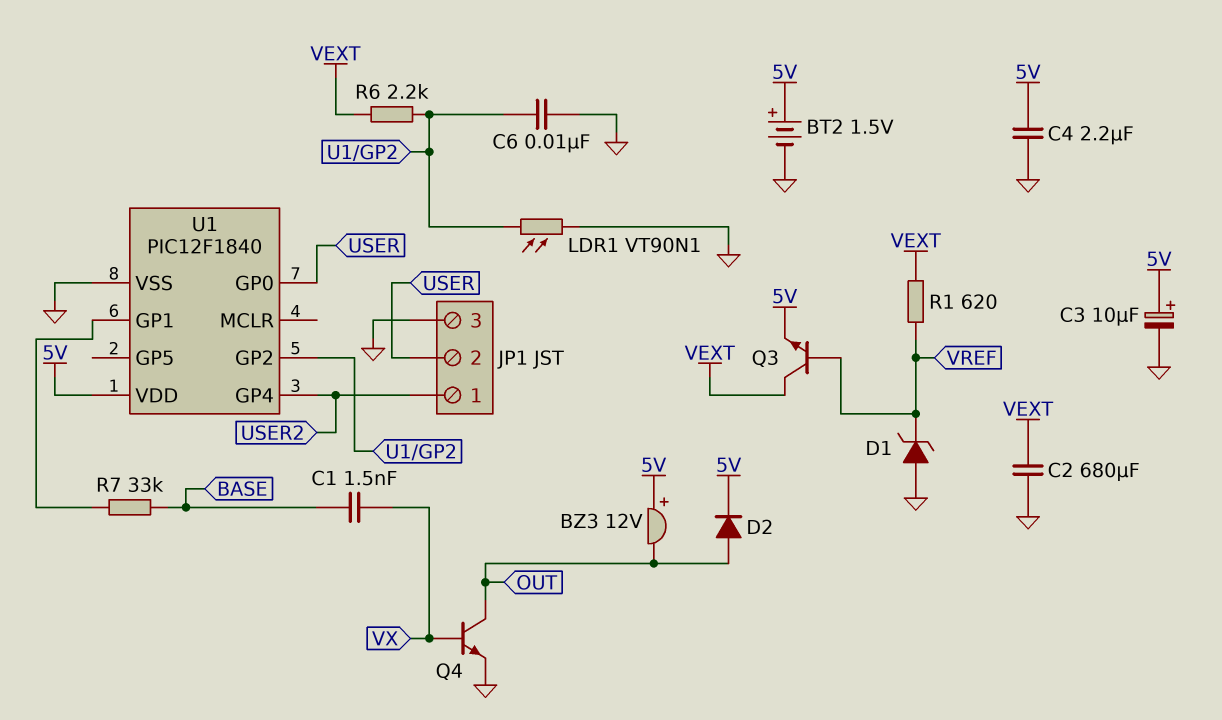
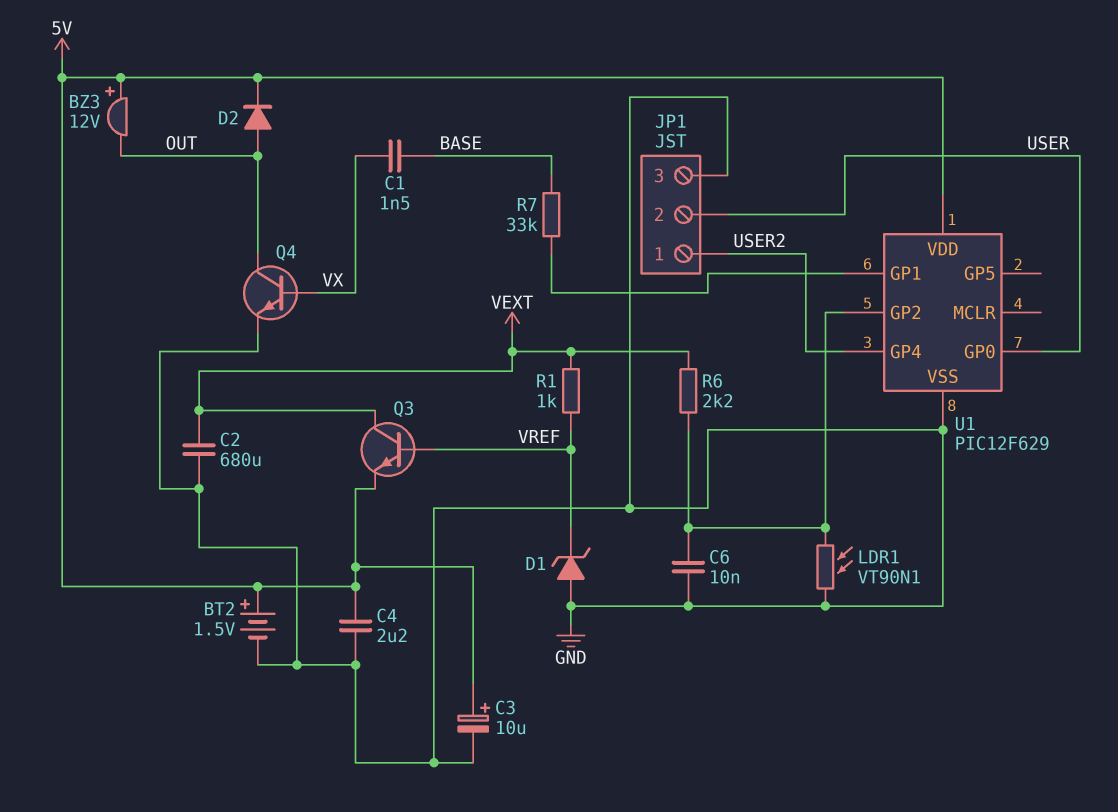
R1: 620 (VEXT, VREF) -> 1k (VEXT, VREF)
U1: PIC12F1840 -> PIC12F629

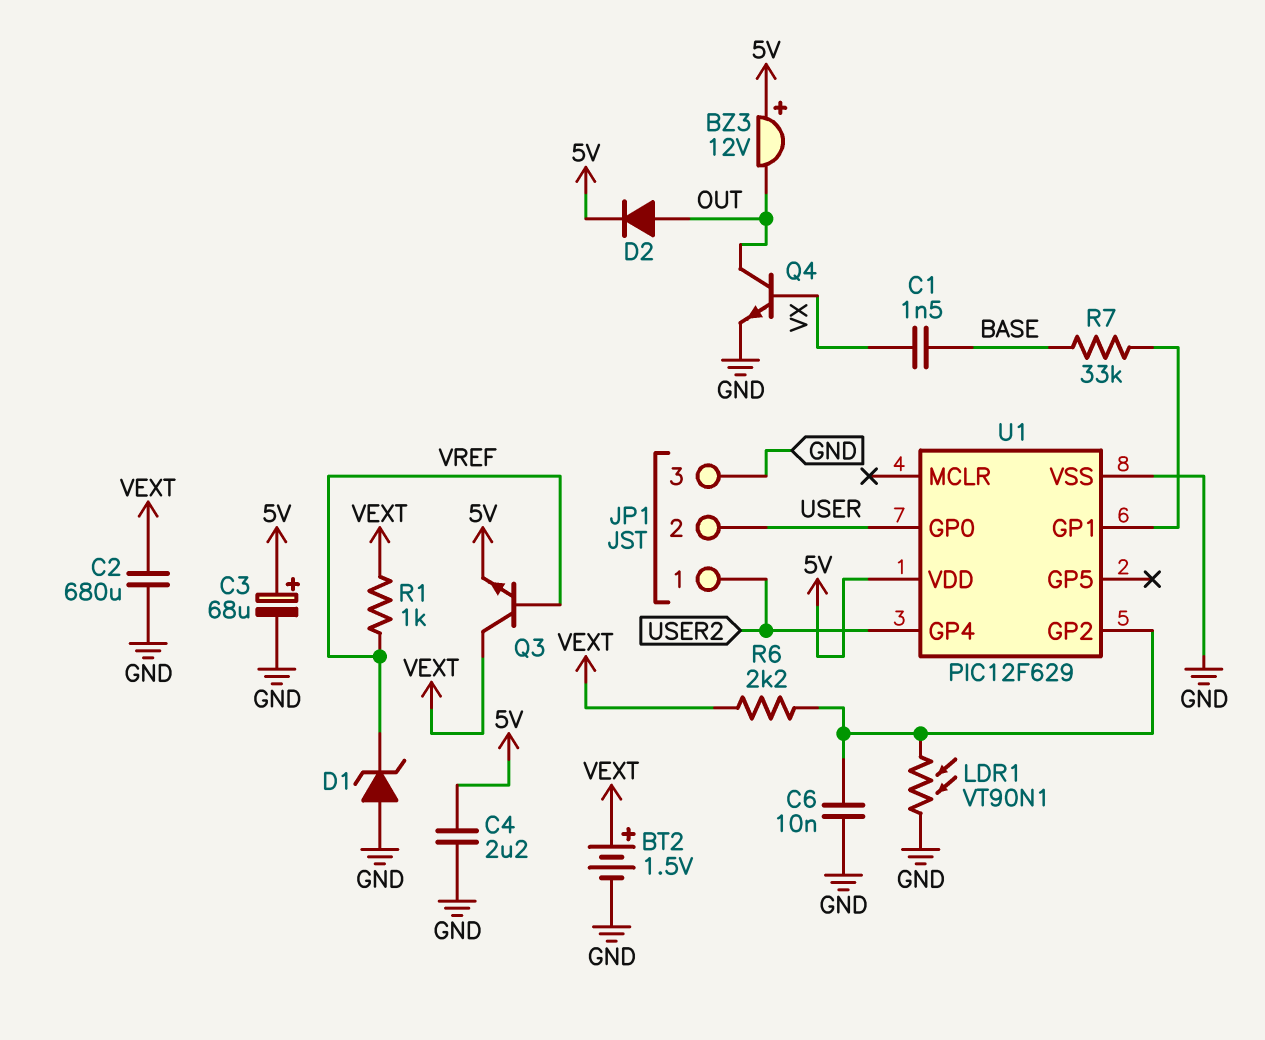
BT2: 1.5V (plus 5V, minus GND) -> 1.5V (plus VEXT, minus GND)
C3: 10uF (plus 5V, minus GND) -> 68uF (plus 5V, minus GND)

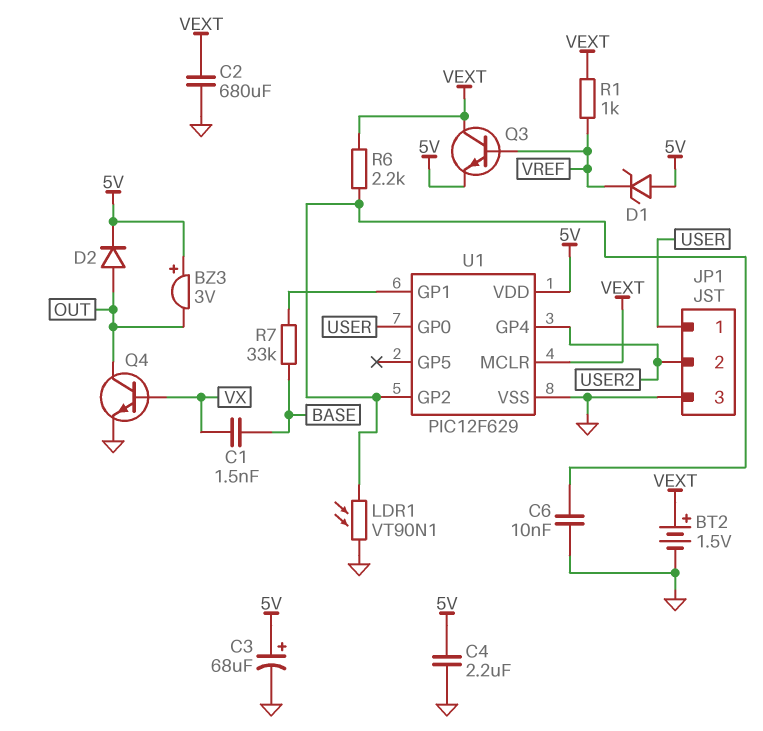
BZ3: buzzer 12V (plus 5V, minus OUT) -> buzzer 3V (plus 5V, minus OUT)
D1: zener (A GND, K VREF) -> zener (A 5V, K VREF)
JP1 pin 1: USER2 -> USER
JP1 pin 2: USER -> USER2
U1 pin MCLR: none -> VEXT

